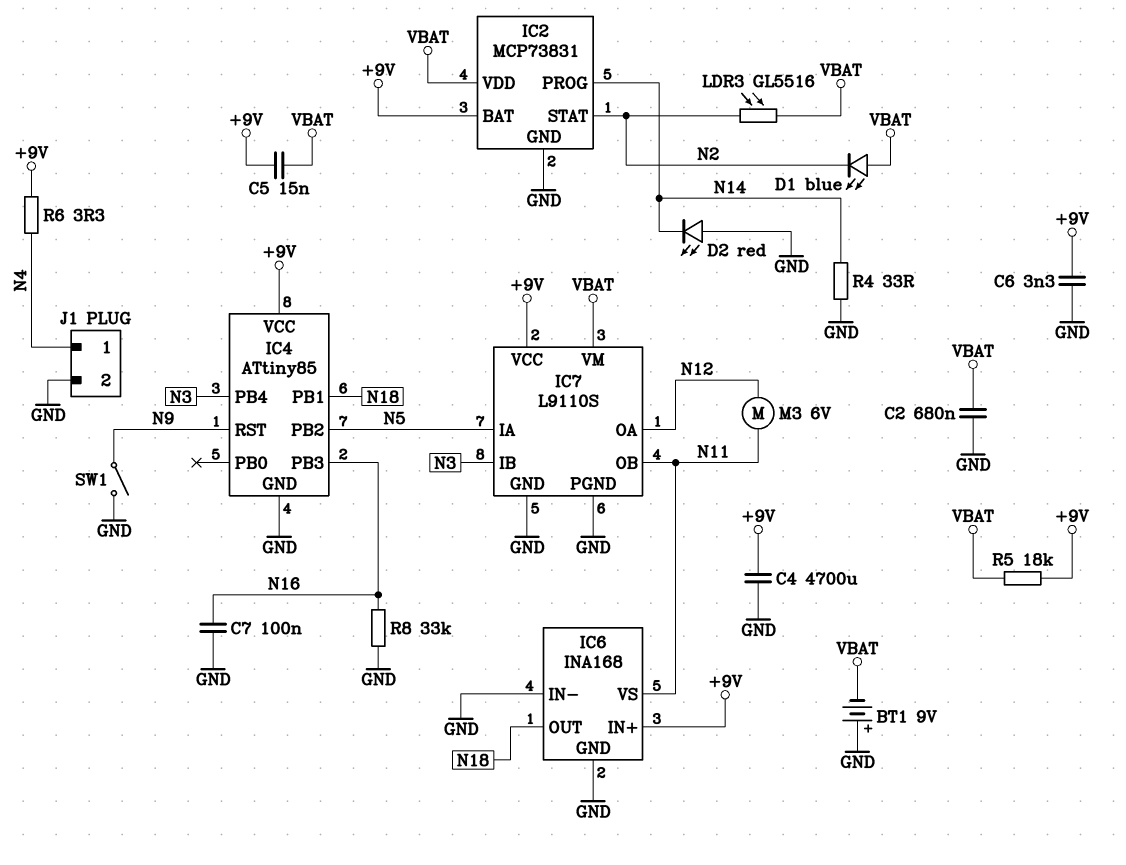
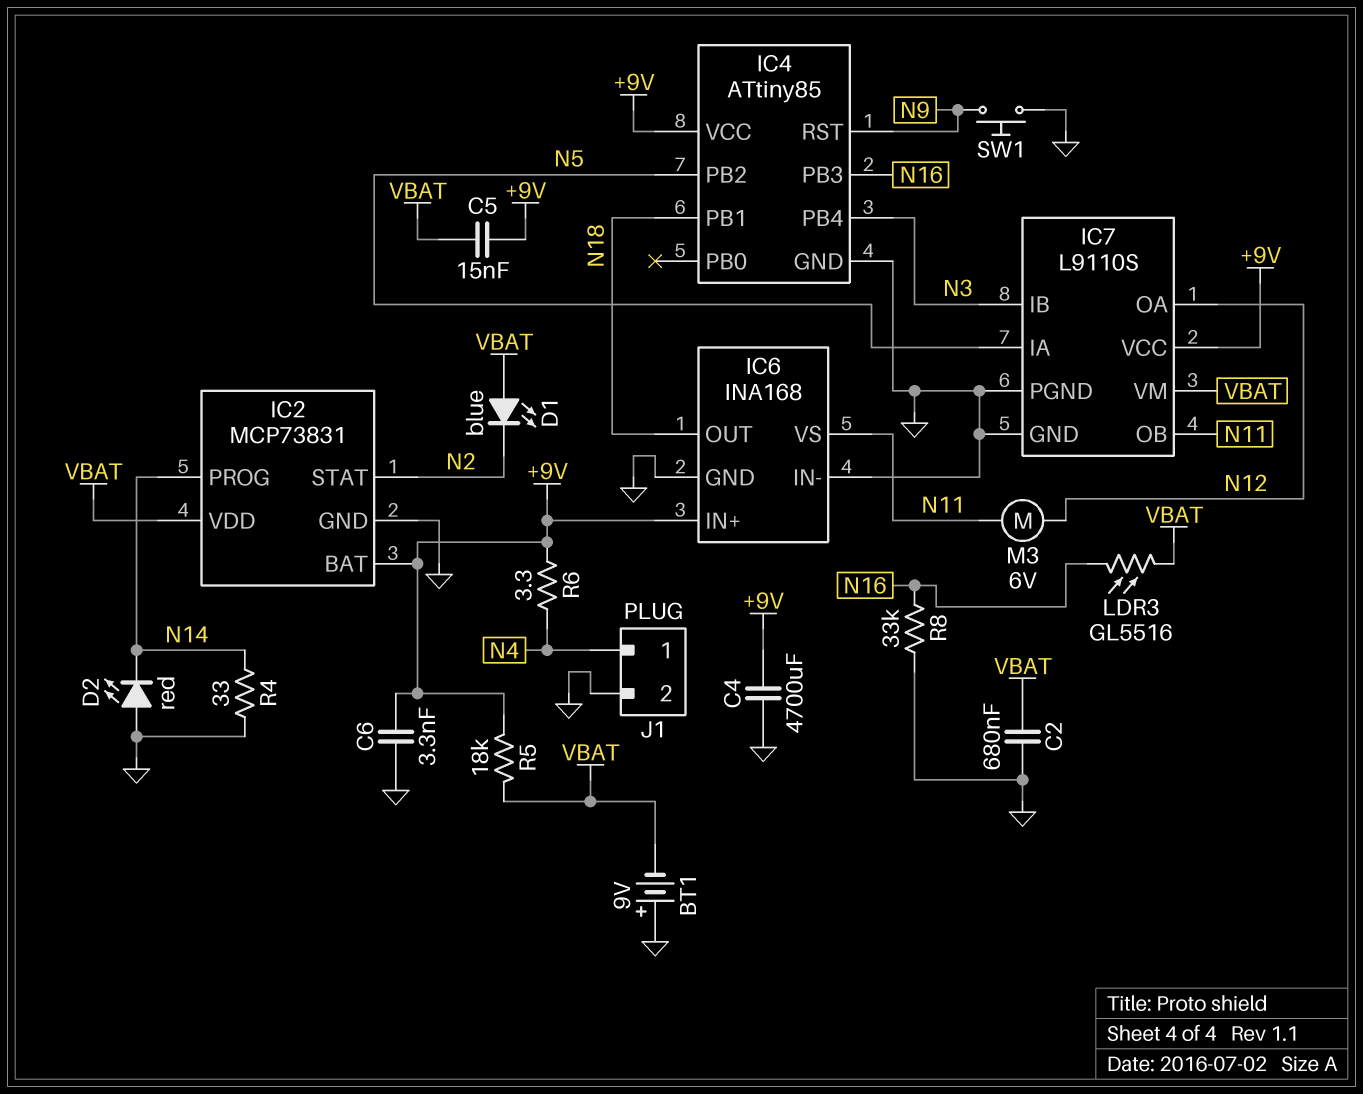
C7: 100nF (GND, N16) -> none
LDR3: GL5516 (N2, VBAT) -> GL5516 (N16, VBAT)
SW1: switch (GND, N9) -> button (GND, N9)

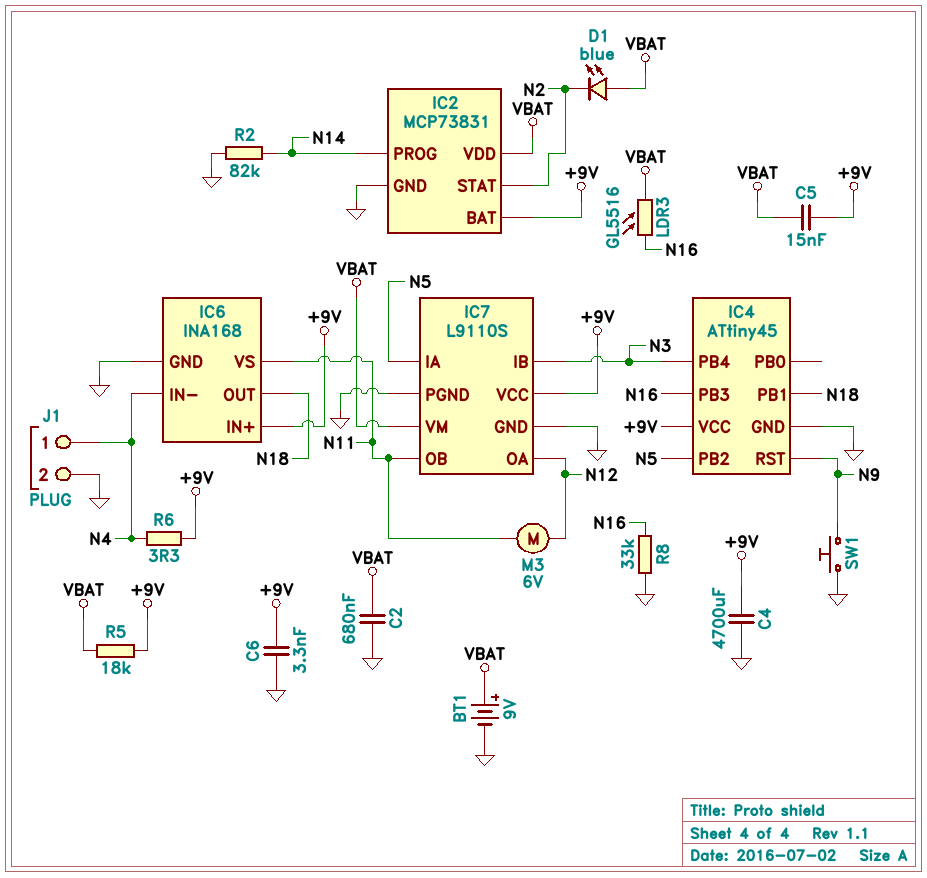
BT1: 9V (plus GND, minus VBAT) -> 9V (plus VBAT, minus GND)
D2: LED red (A GND, K N14) -> none
IC4: ATtiny85 -> ATtiny45
IC6 pin IN-: GND -> N4
R2: none -> 82k (GND, N14)
R4: 33 (GND, N14) -> none

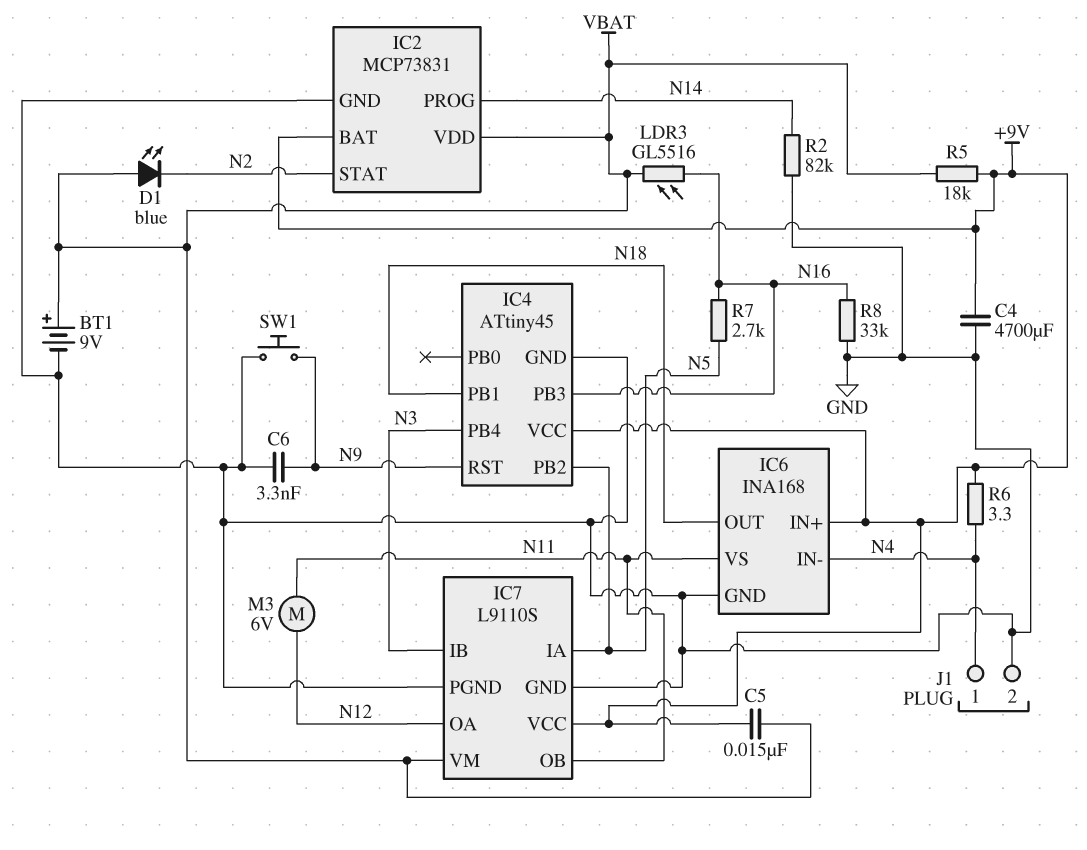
C2: 680nF (GND, VBAT) -> none
C6: 3.3nF (+9V, GND) -> 3.3nF (GND, N9)
R7: none -> 2.7k (N5, N16)

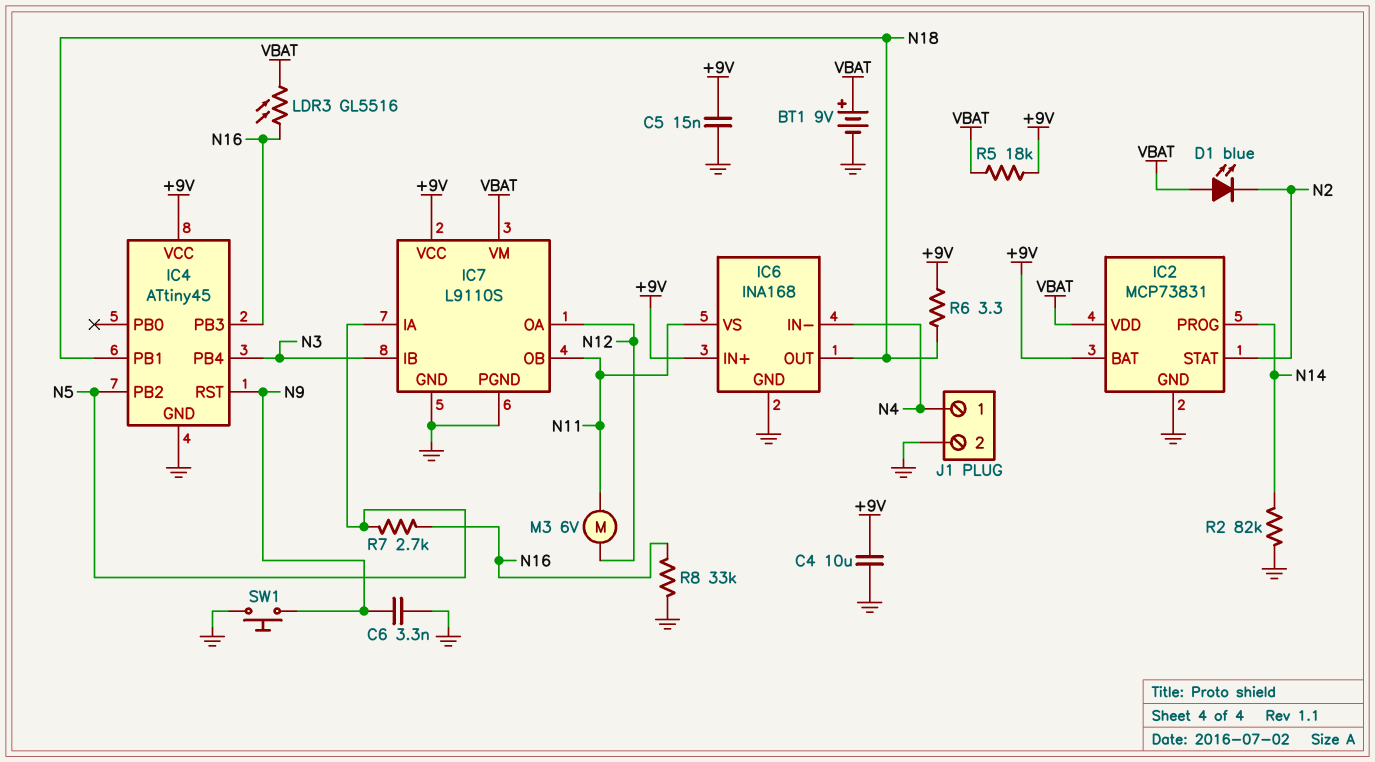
C4: 4700uF (+9V, GND) -> 10uF (+9V, GND)
C5: 15nF (+9V, VBAT) -> 15nF (+9V, GND)
R6: 3.3 (+9V, N4) -> 3.3 (+9V, N18)

